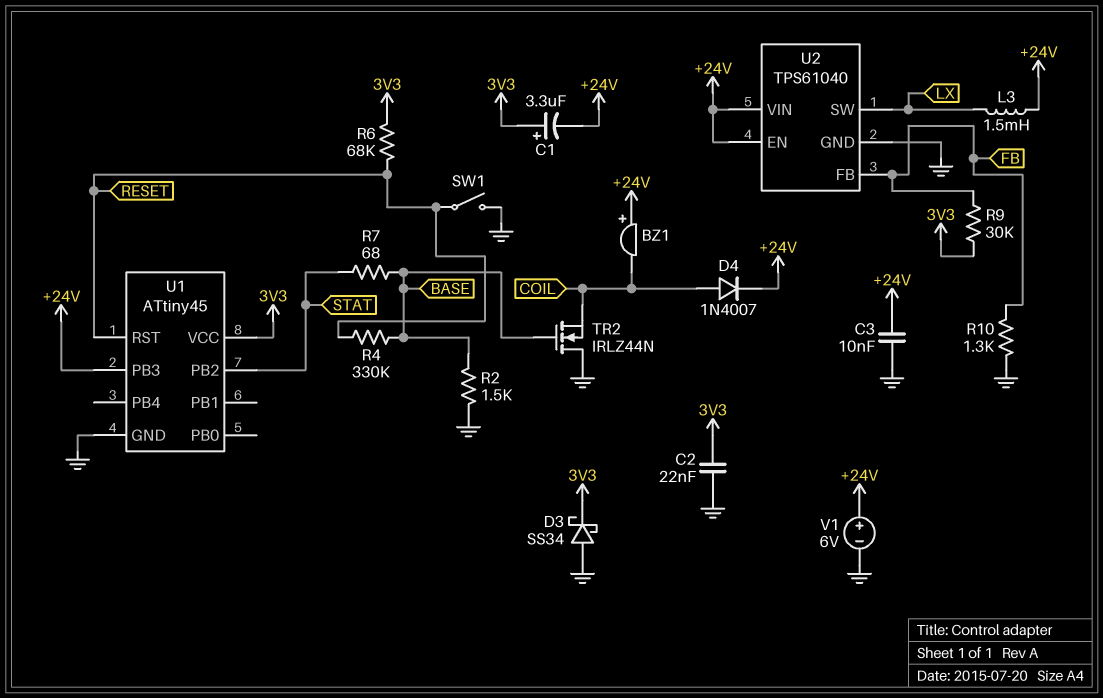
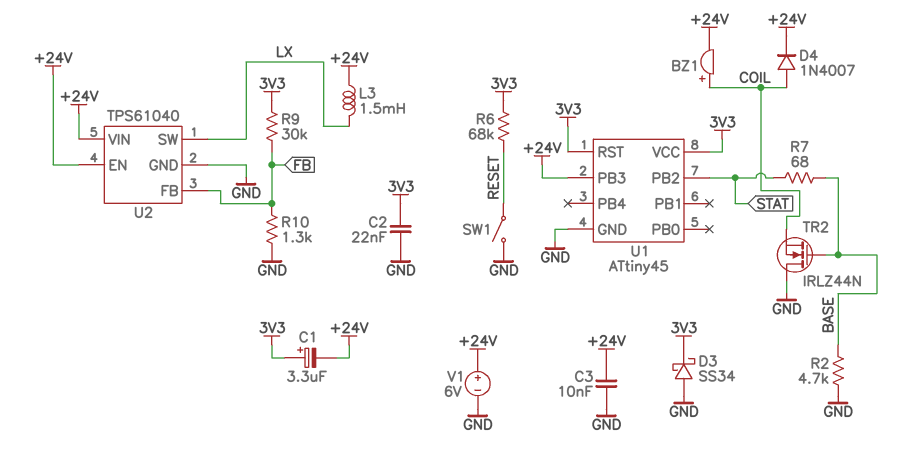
BZ1: buzzer (plus +24V, minus COIL) -> buzzer (plus COIL, minus +24V)
R2: 1.5k (BASE, GND) -> 4.7k (BASE, GND)
R4: 330k (BASE, RESET) -> none
U1 pin RST: RESET -> 3V3

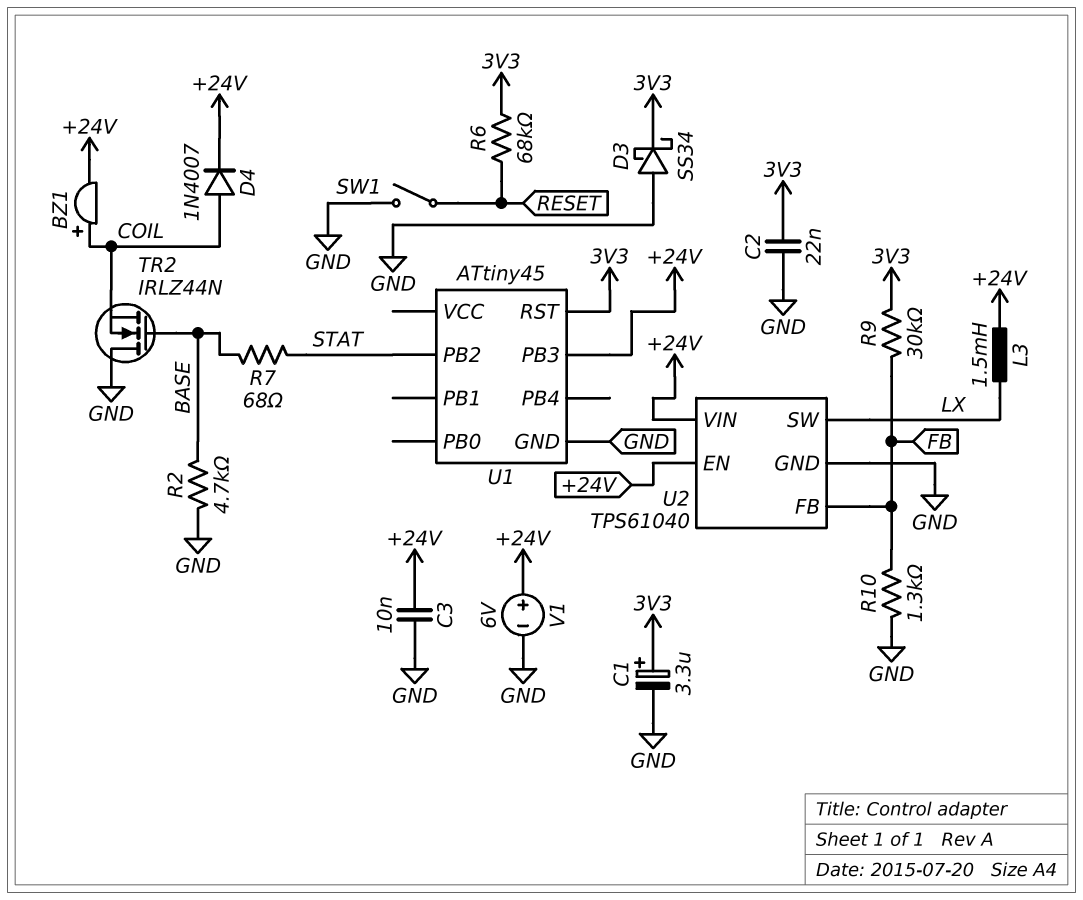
C1: 3.3uF (plus 3V3, minus +24V) -> 3.3uF (plus 3V3, minus GND)
U1 pin VCC: 3V3 -> none

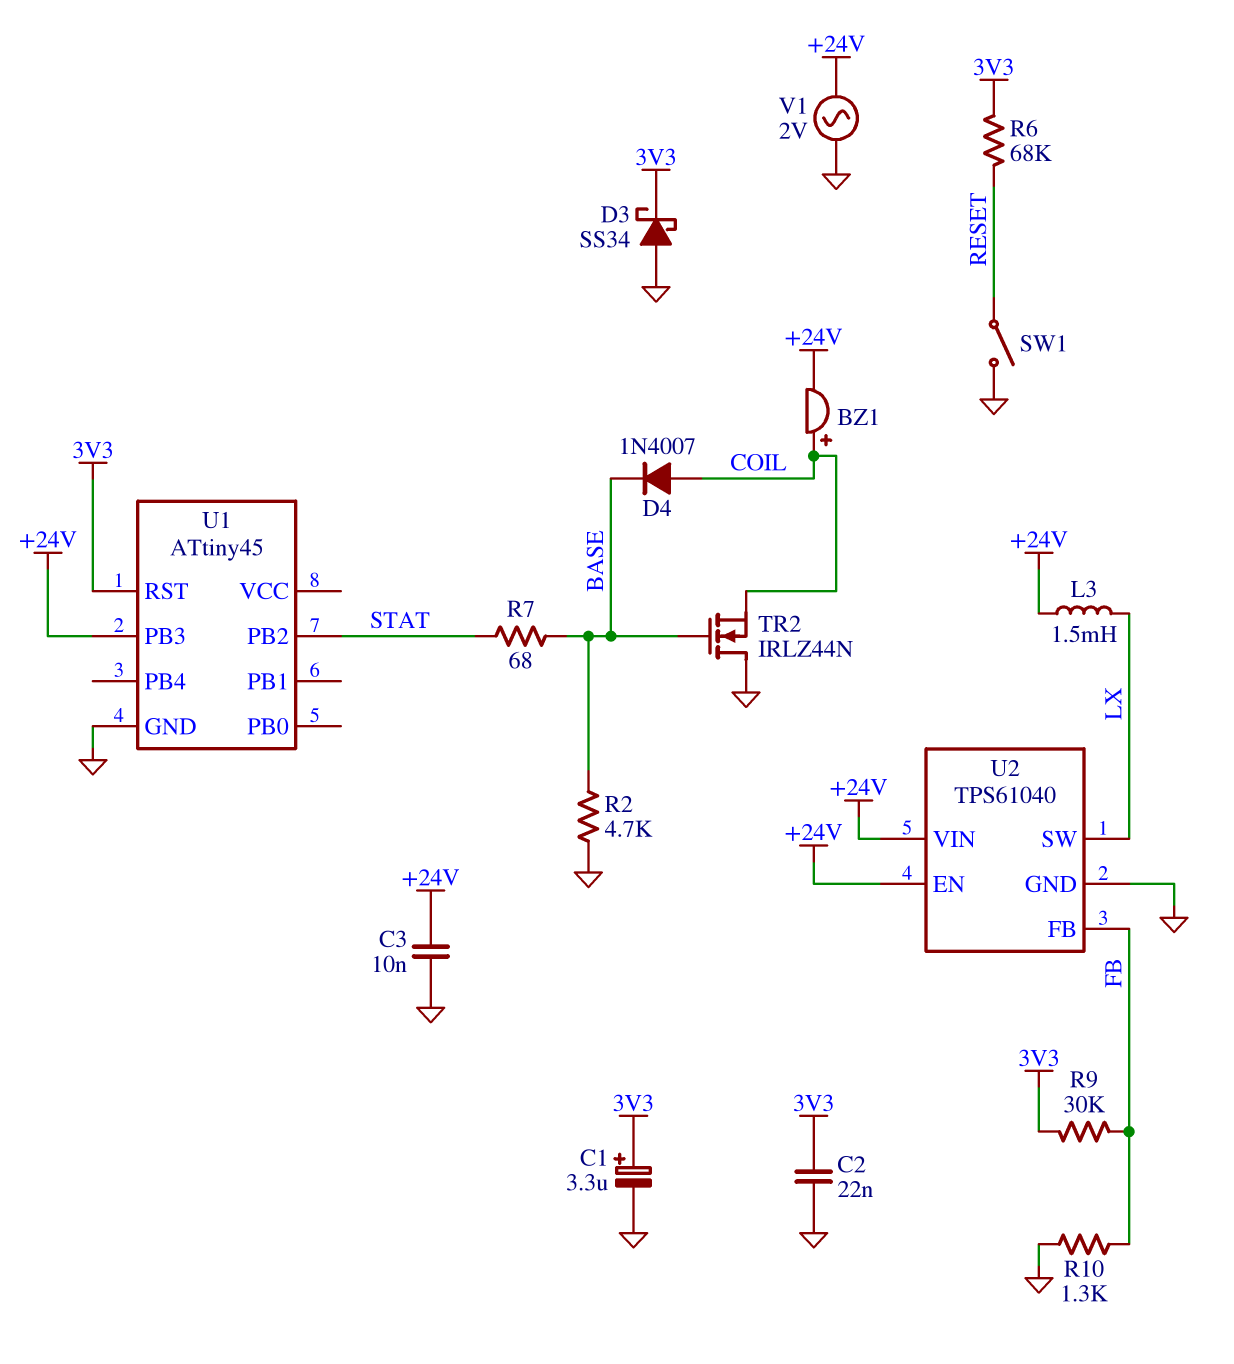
D4: diode 1N4007 (A COIL, K +24V) -> diode 1N4007 (A COIL, K BASE)
V1: 6V (plus +24V, minus GND) -> AC 2V (+24V, GND)

